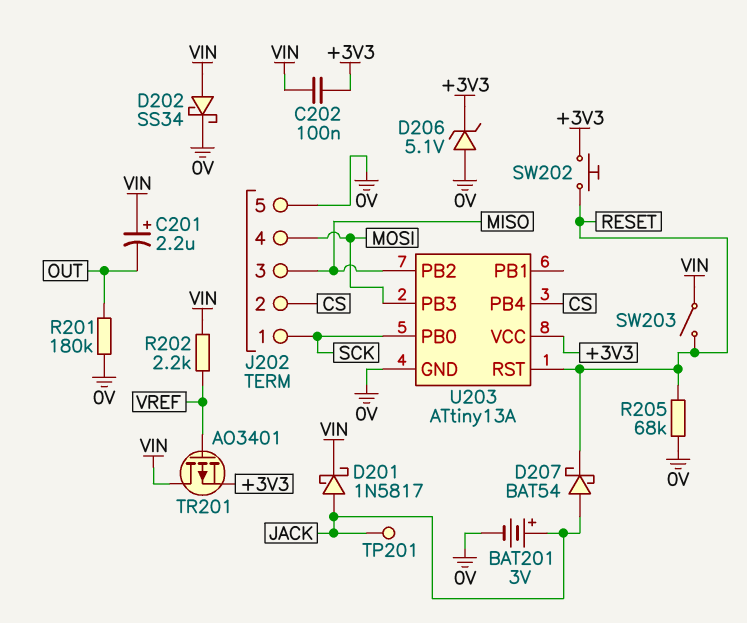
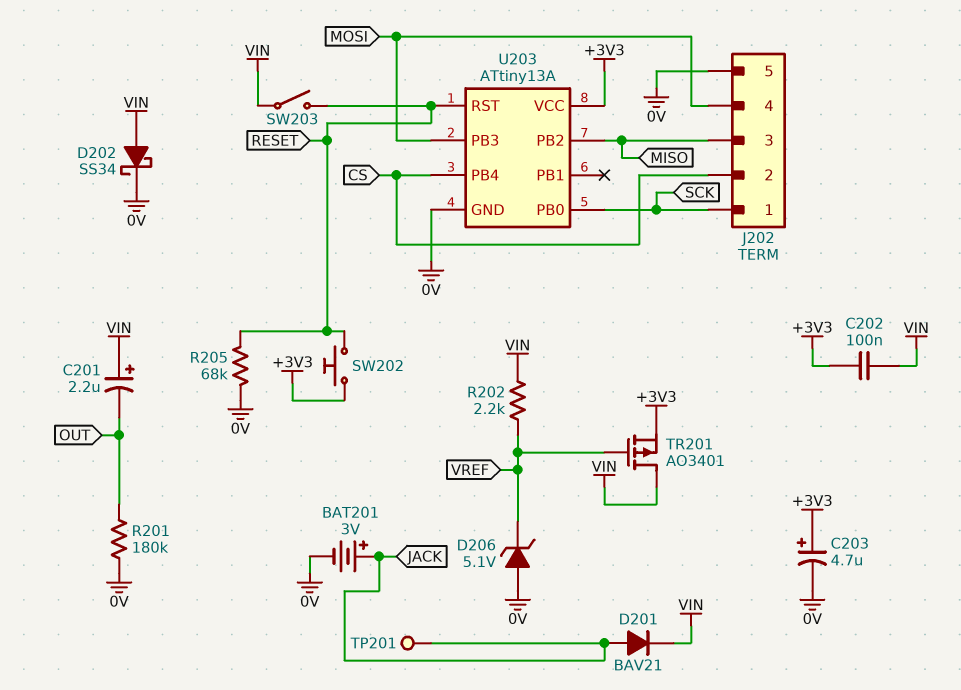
C203: none -> 4.7uF (plus +3V3, minus 0V)
D201: schottky 1N5817 (A JACK, K VIN) -> diode BAV21 (A JACK, K VIN)
D206: zener 5.1V (A 0V, K +3V3) -> zener 5.1V (A 0V, K VREF)
D207: schottky BAT54 (A JACK, K RESET) -> none

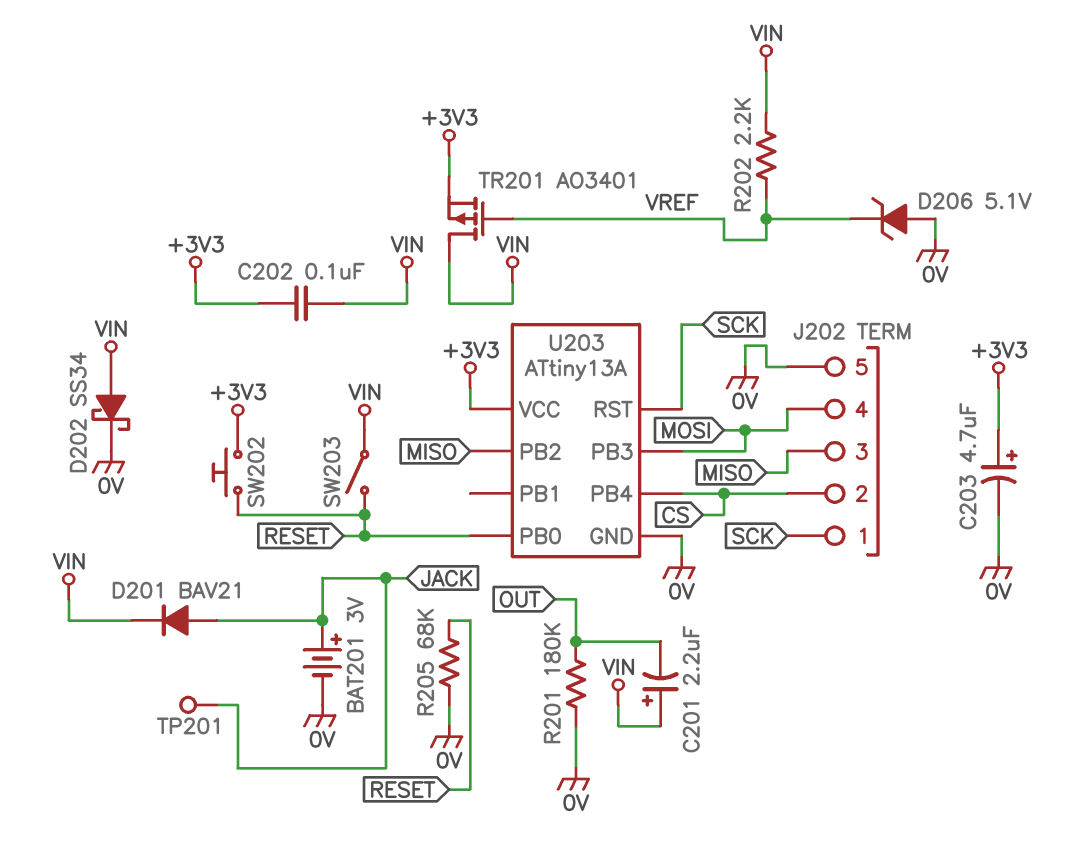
U203 pin PB0: SCK -> RESET
U203 pin RST: RESET -> SCK

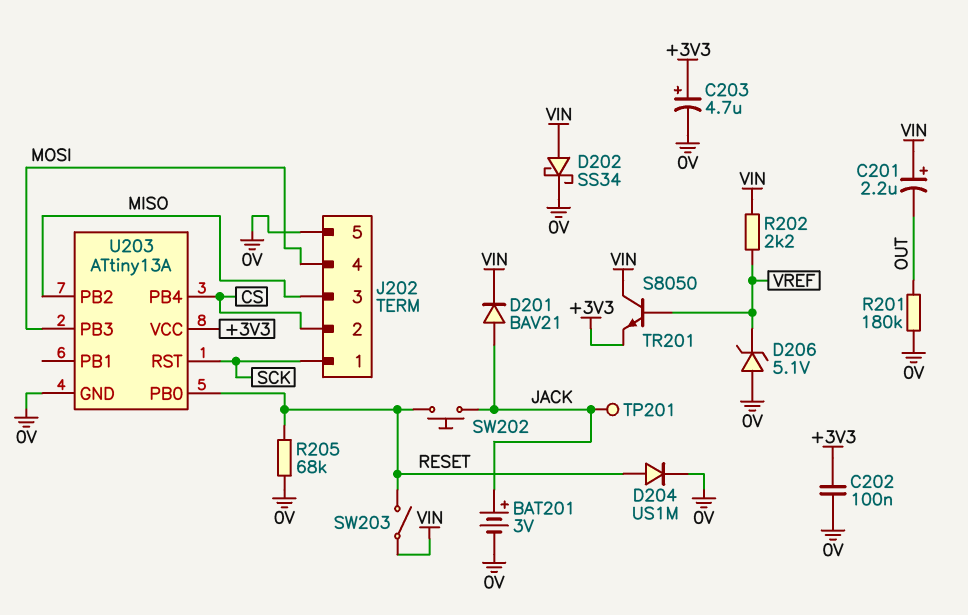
C202: 100nF (+3V3, VIN) -> 100nF (+3V3, 0V)
D204: none -> diode US1M (A RESET, K 0V)
SW202: button (+3V3, RESET) -> button (JACK, RESET)
TR201: PMOS AO3401 (G VREF, D VIN, S +3V3) -> NPN S8050 (B VREF, C VIN, E +3V3)

